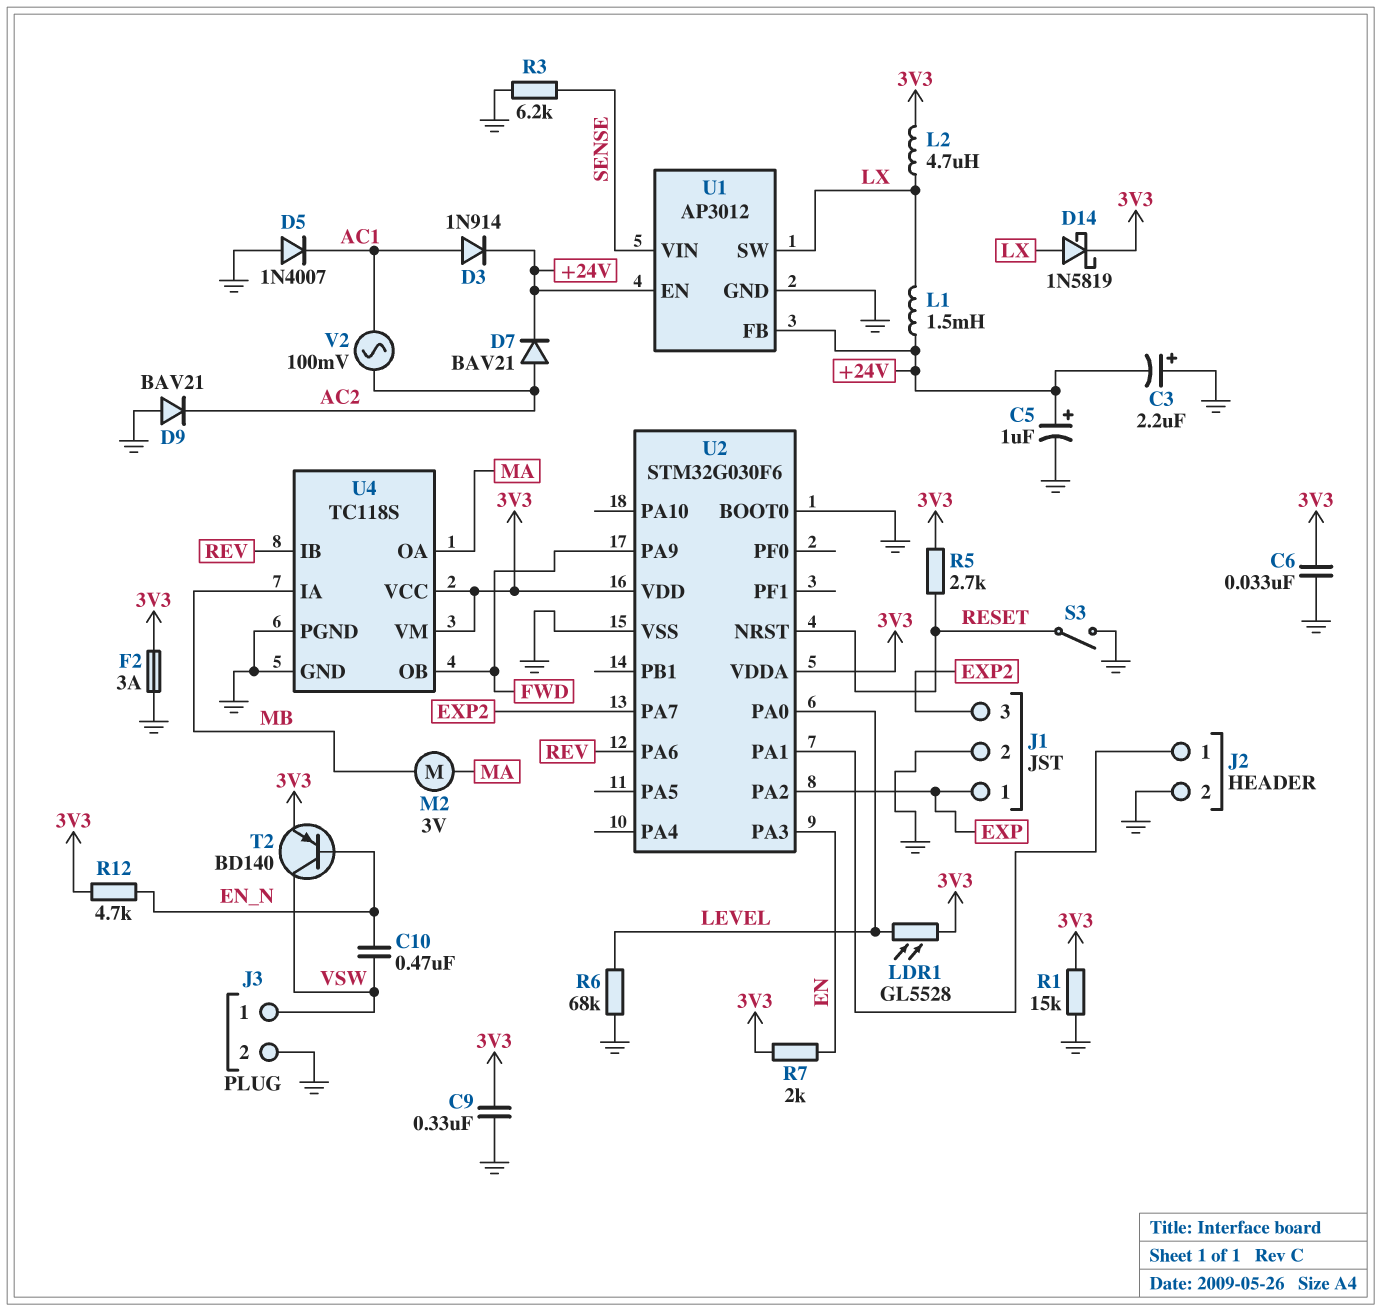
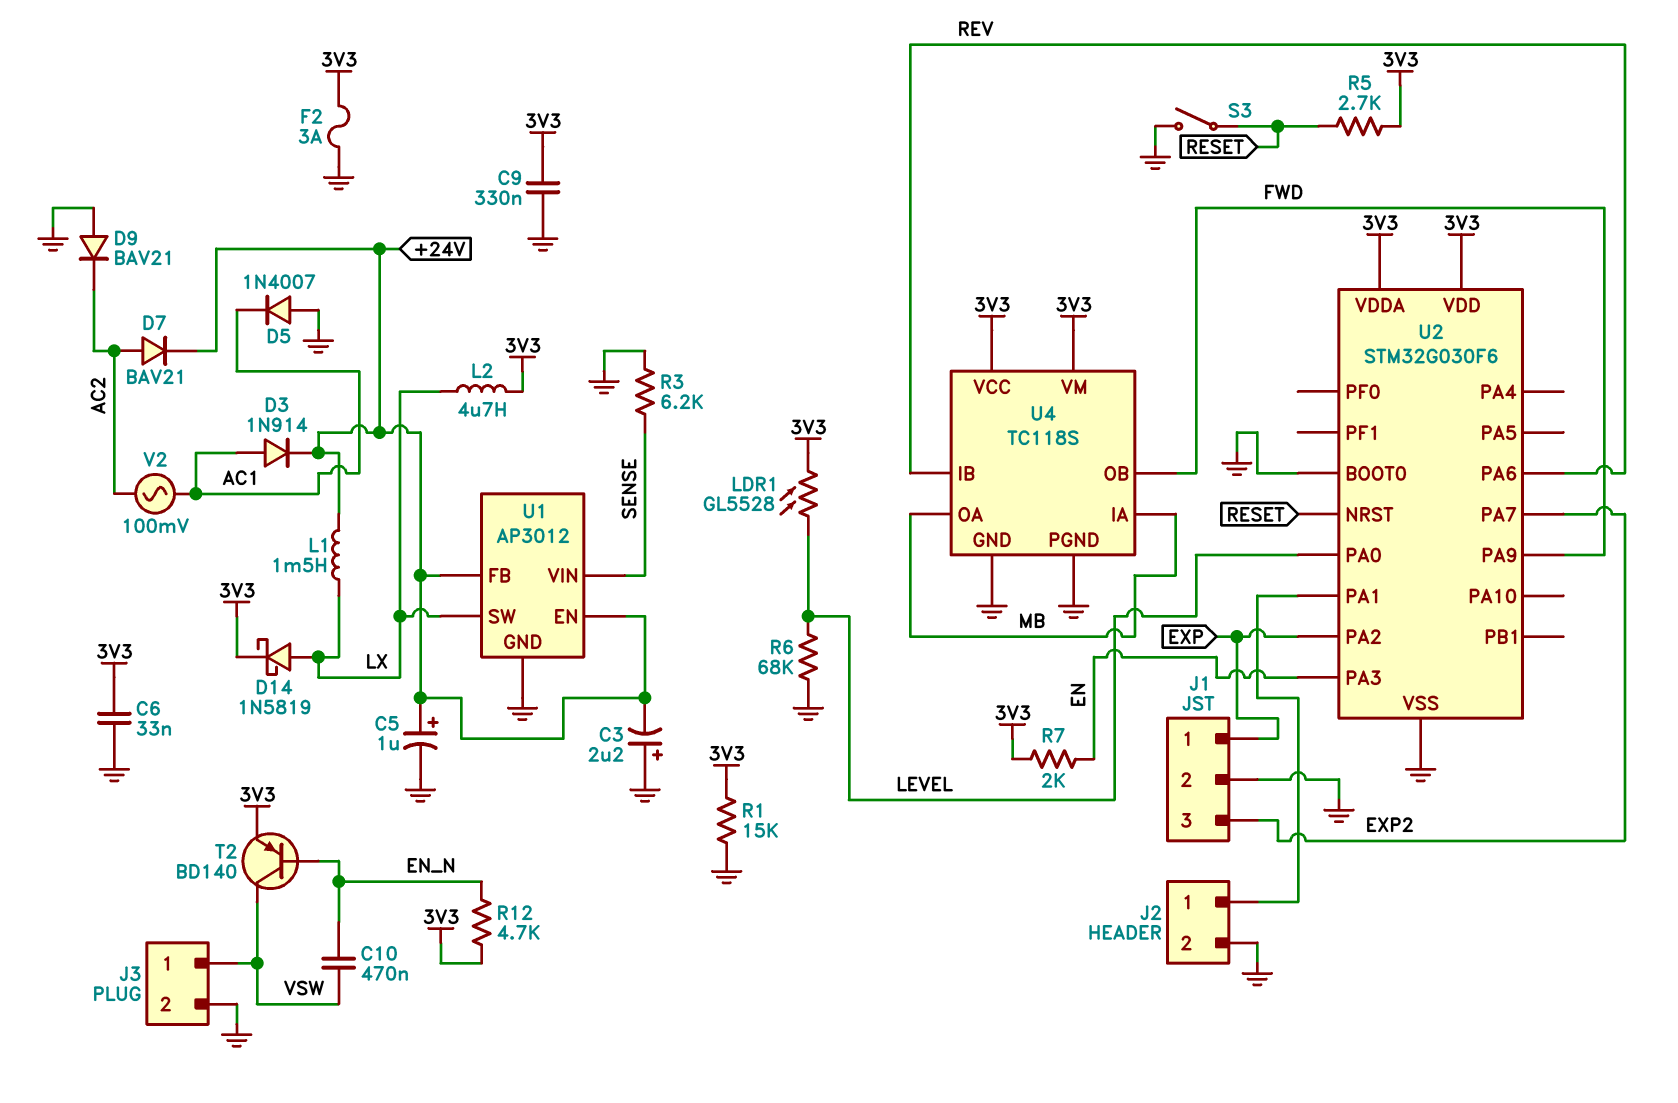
M2: motor 3V (MA, MB) -> none
U4 pin OA: MA -> MB

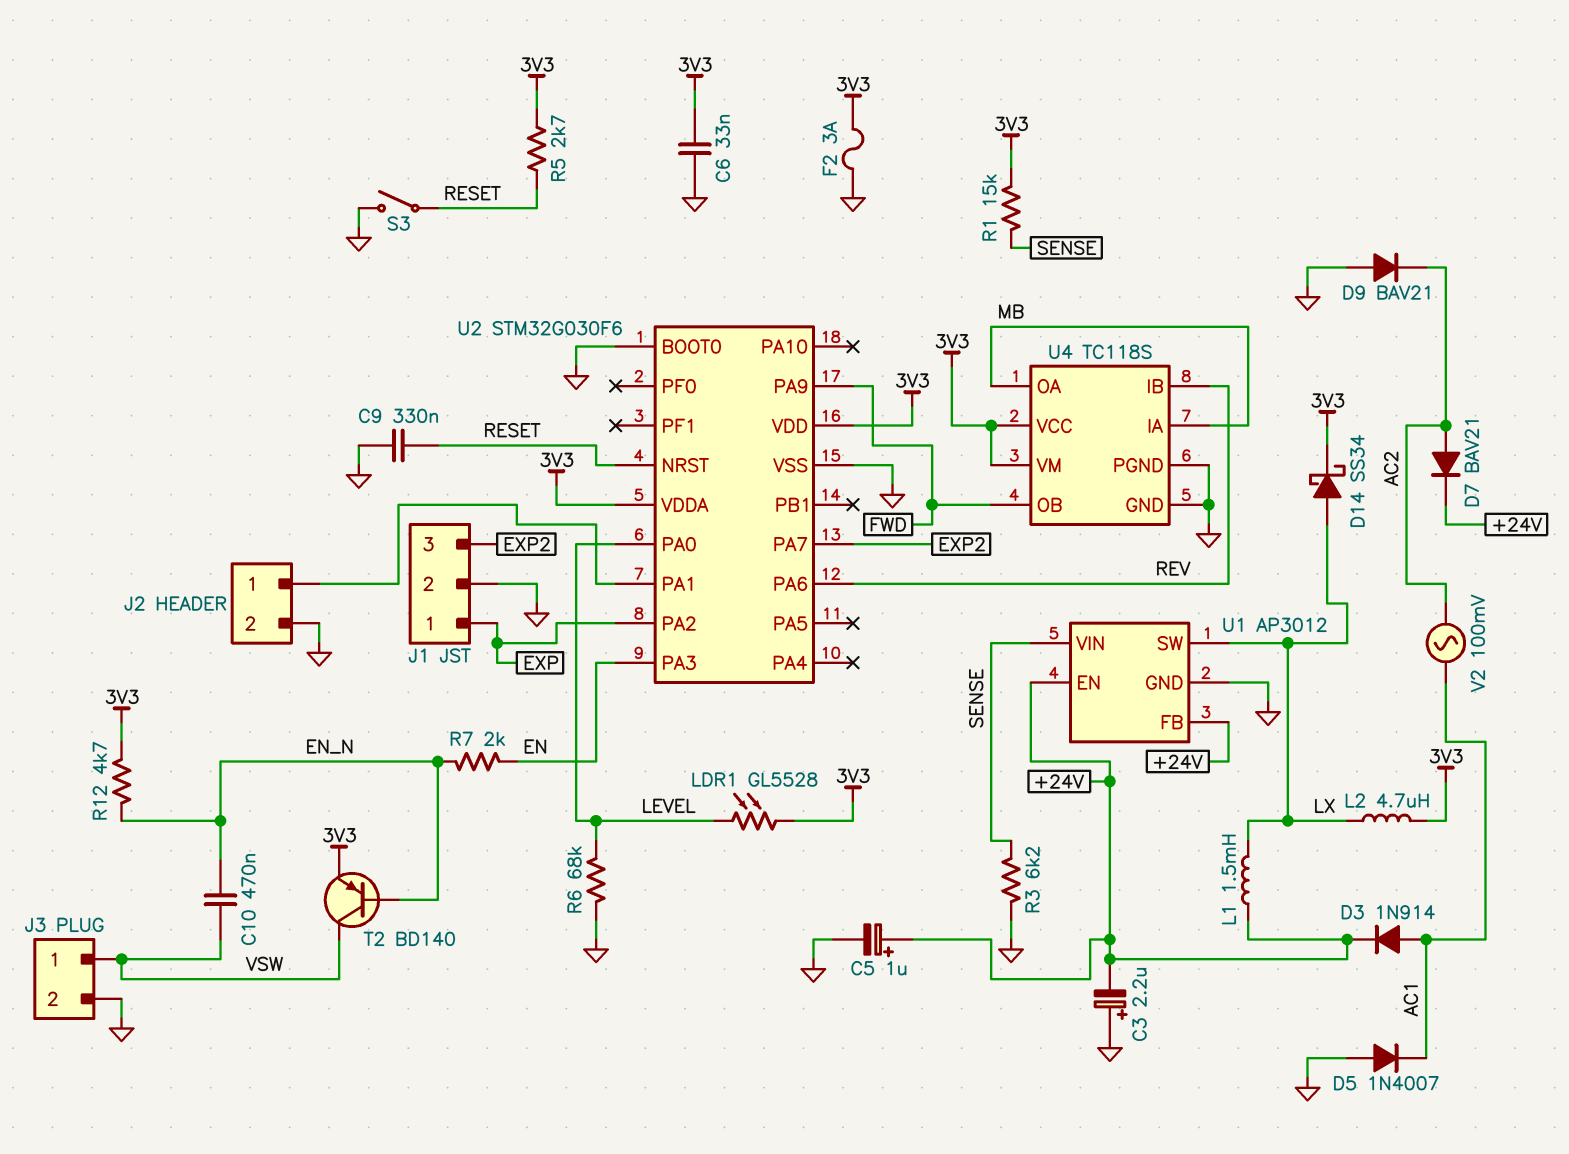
C9: 330nF (3V3, GND) -> 330nF (GND, RESET)
D14: schottky 1N5819 (A LX, K 3V3) -> schottky SS34 (A LX, K 3V3)
R1: 15k (3V3, GND) -> 15k (3V3, SENSE)
R7: 2k (3V3, EN) -> 2k (EN, EN_N)

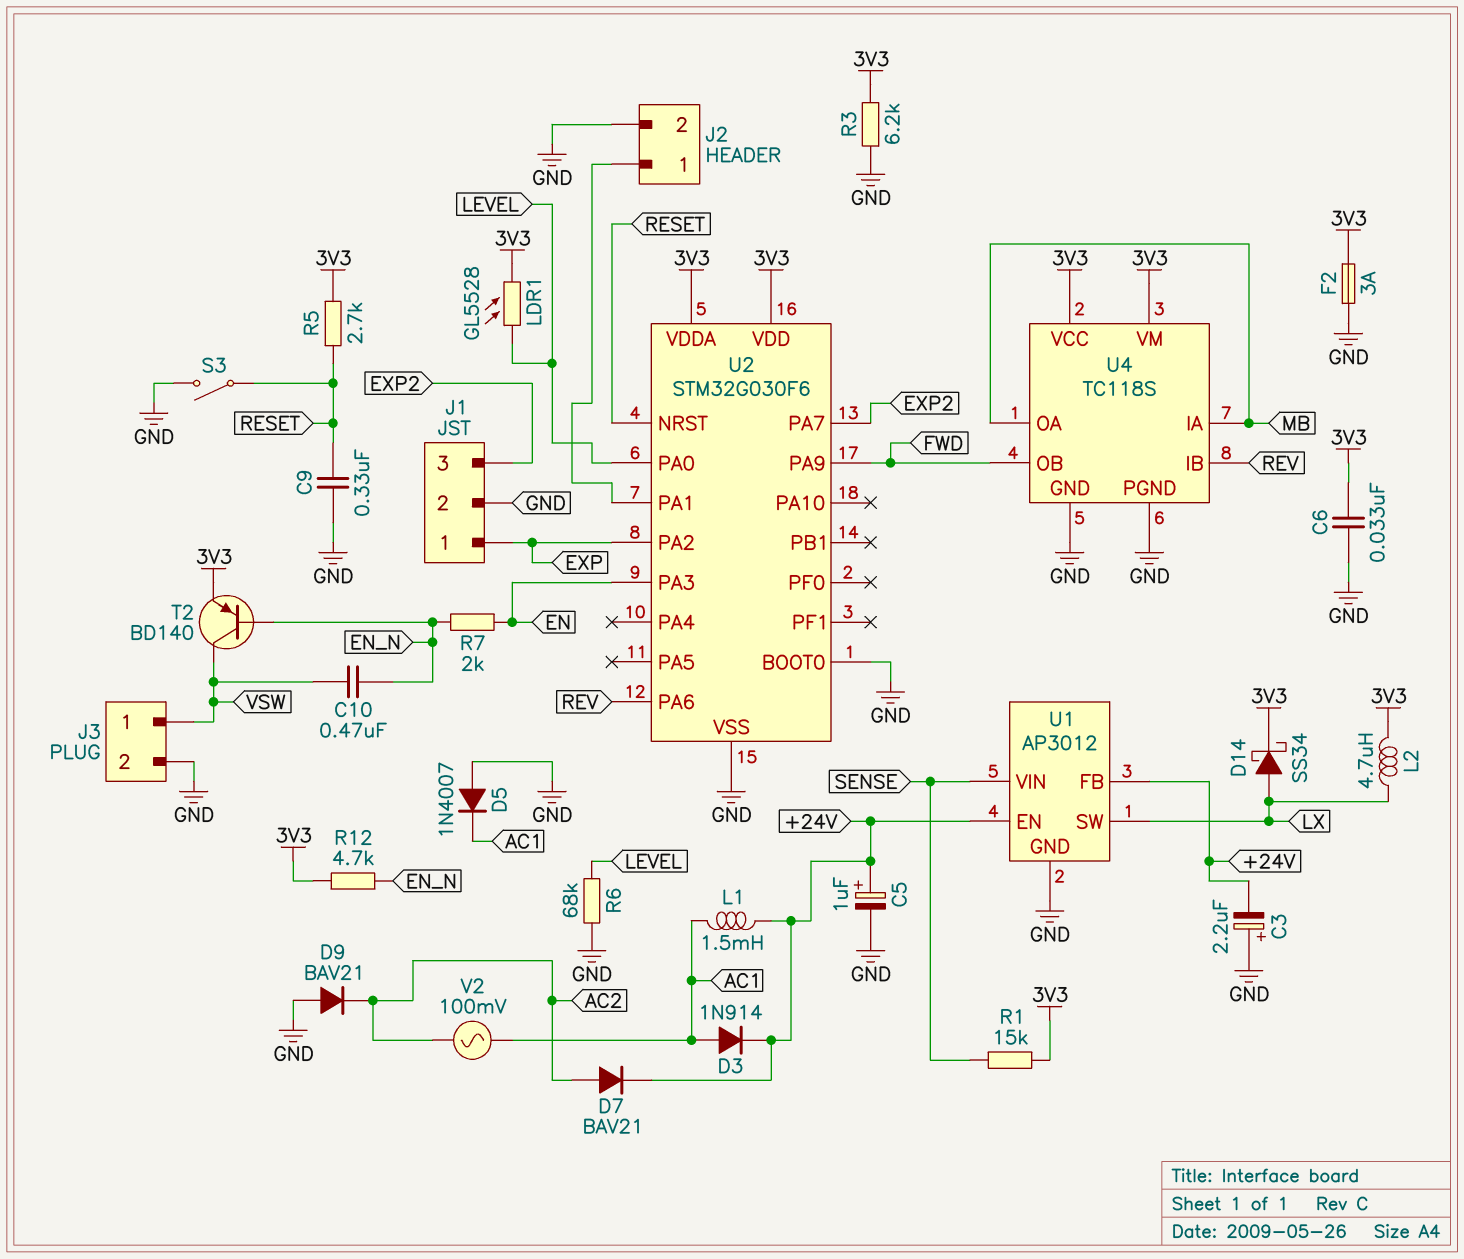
L1: 1.5mH (+24V, LX) -> 1.5mH (+24V, AC1)
R3: 6.2k (GND, SENSE) -> 6.2k (3V3, GND)

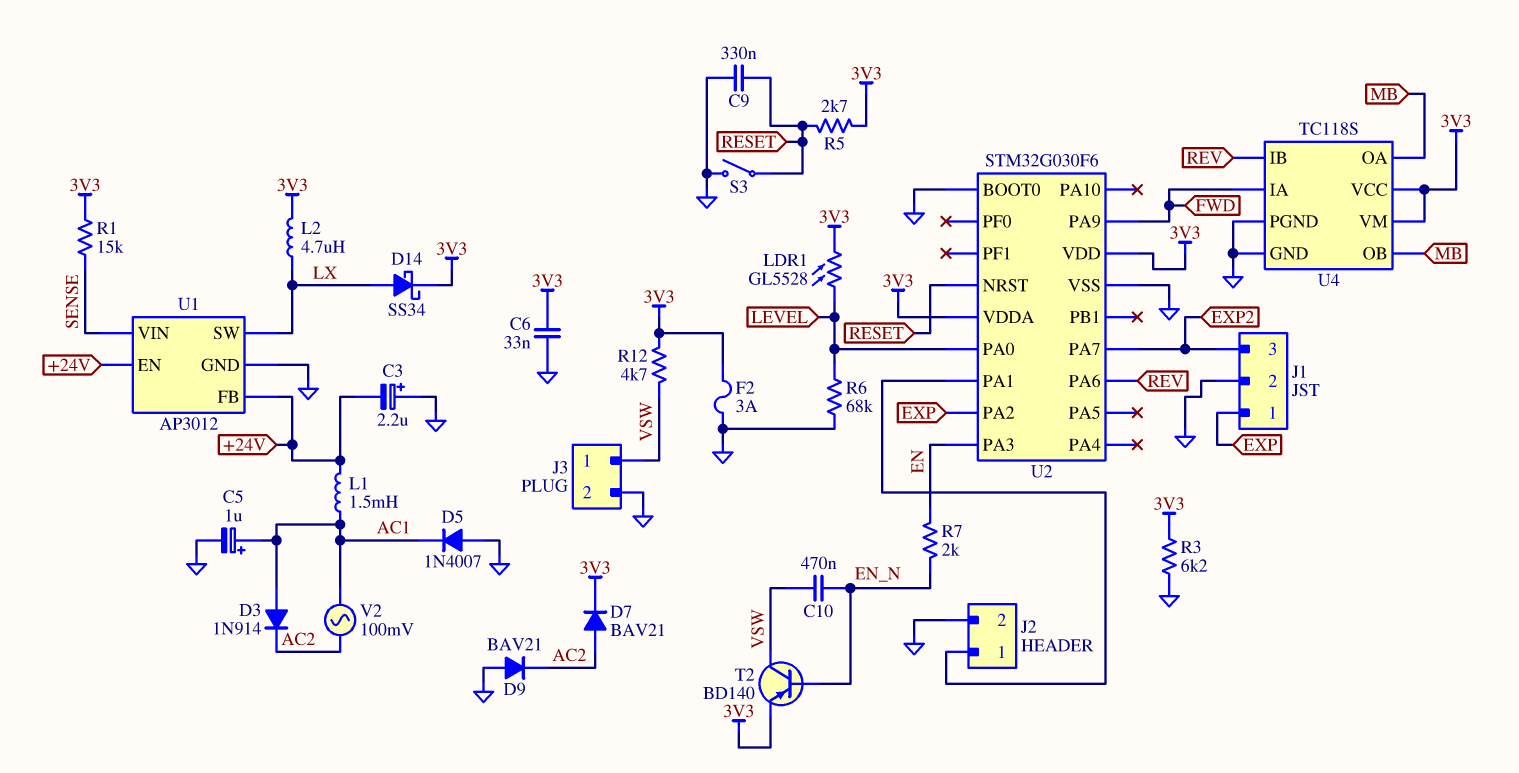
C5: 1uF (plus +24V, minus GND) -> 1uF (plus AC1, minus GND)
D3: diode 1N914 (A AC1, K +24V) -> diode 1N914 (A AC1, K AC2)
D7: diode BAV21 (A AC2, K +24V) -> diode BAV21 (A AC2, K 3V3)
R12: 4.7k (3V3, EN_N) -> 4.7k (3V3, VSW)
U4 pin IA: MB -> FWD
U4 pin OB: FWD -> MB

